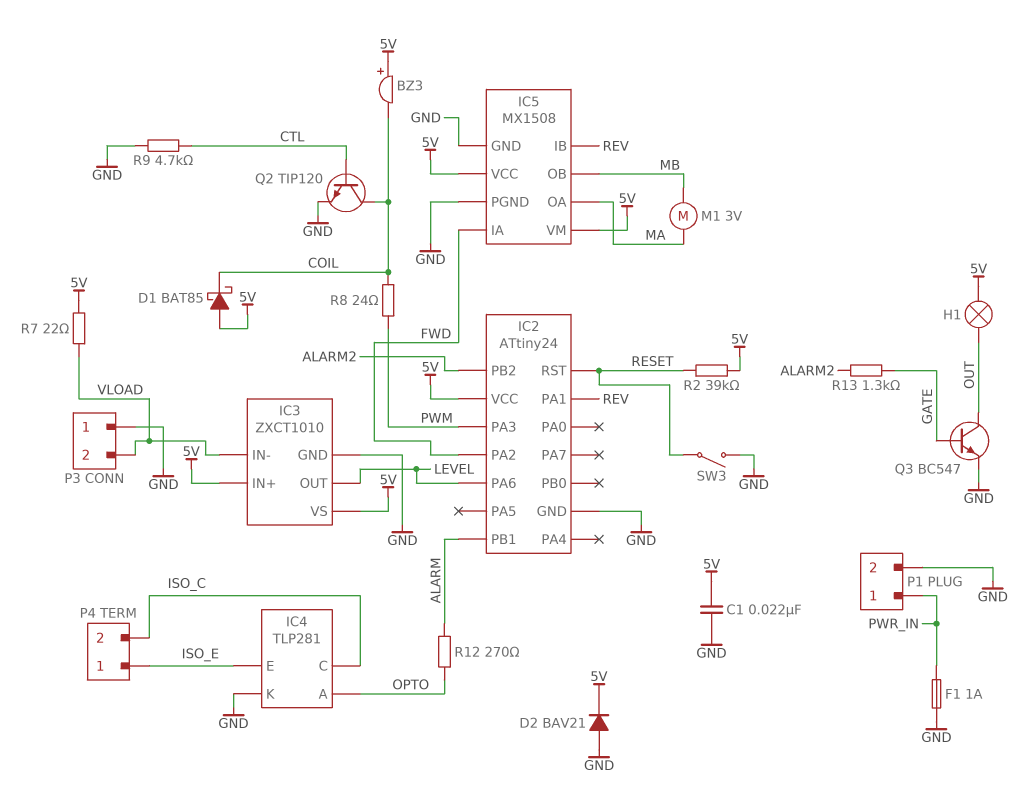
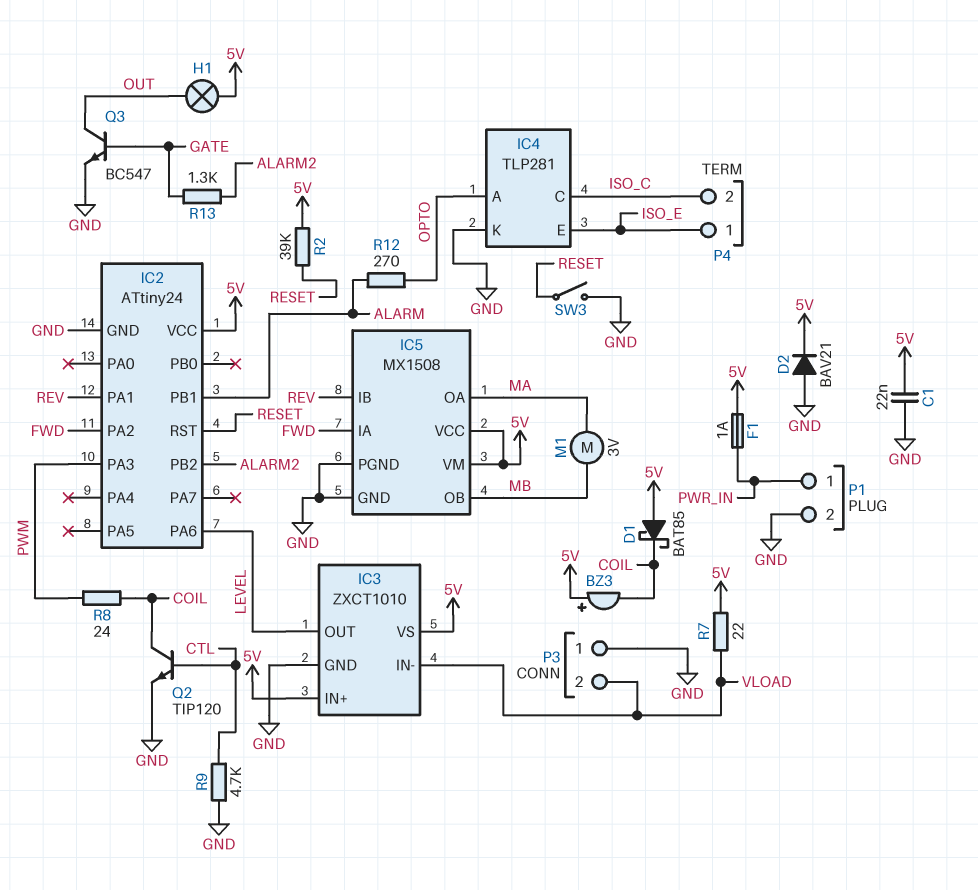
F1: 1A (GND, PWR_IN) -> 1A (5V, PWR_IN)

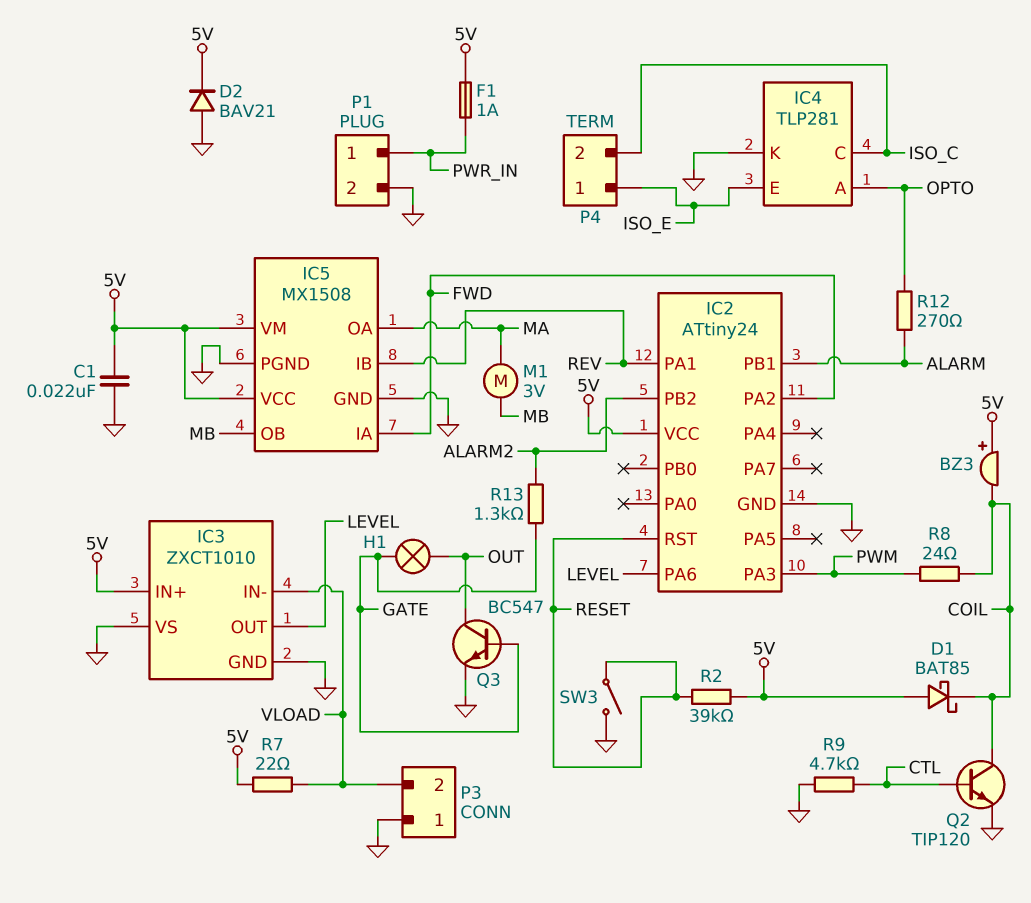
H1: lamp (5V, OUT) -> lamp (GATE, OUT)
IC3 pin VS: 5V -> GND

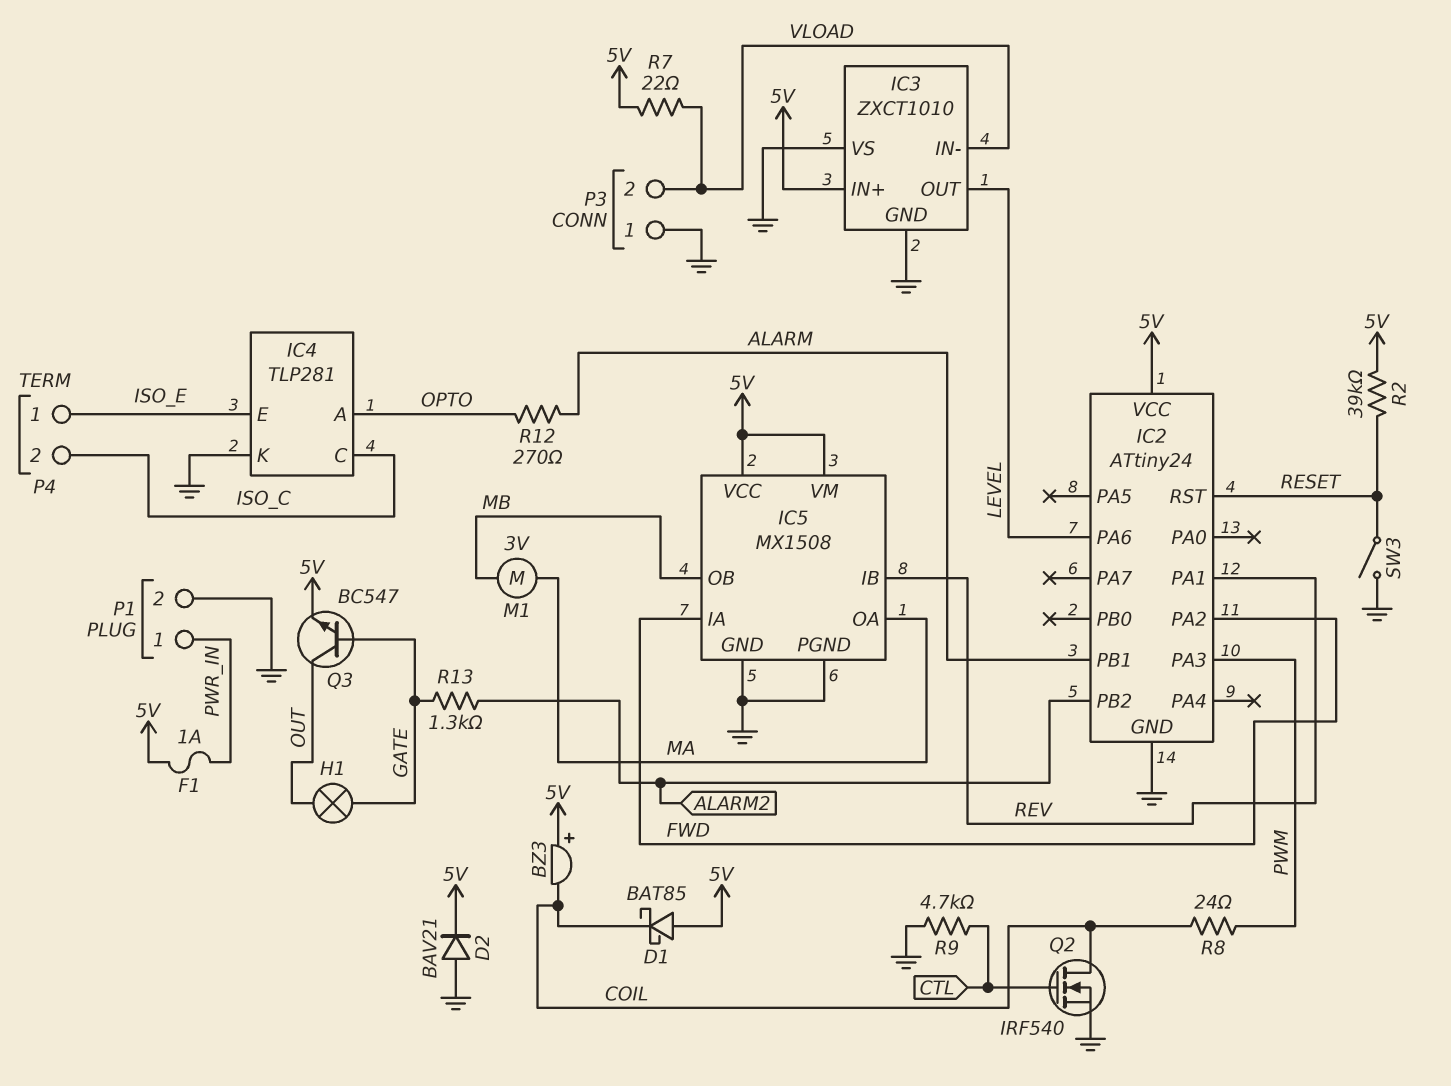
C1: 22nF (5V, GND) -> none
Q2: NPN TIP120 (B CTL, C COIL, E GND) -> NMOS IRF540 (G CTL, D COIL, S GND)
Q3: NPN BC547 (B GATE, C OUT, E GND) -> NPN BC547 (B GATE, C OUT, E 5V)

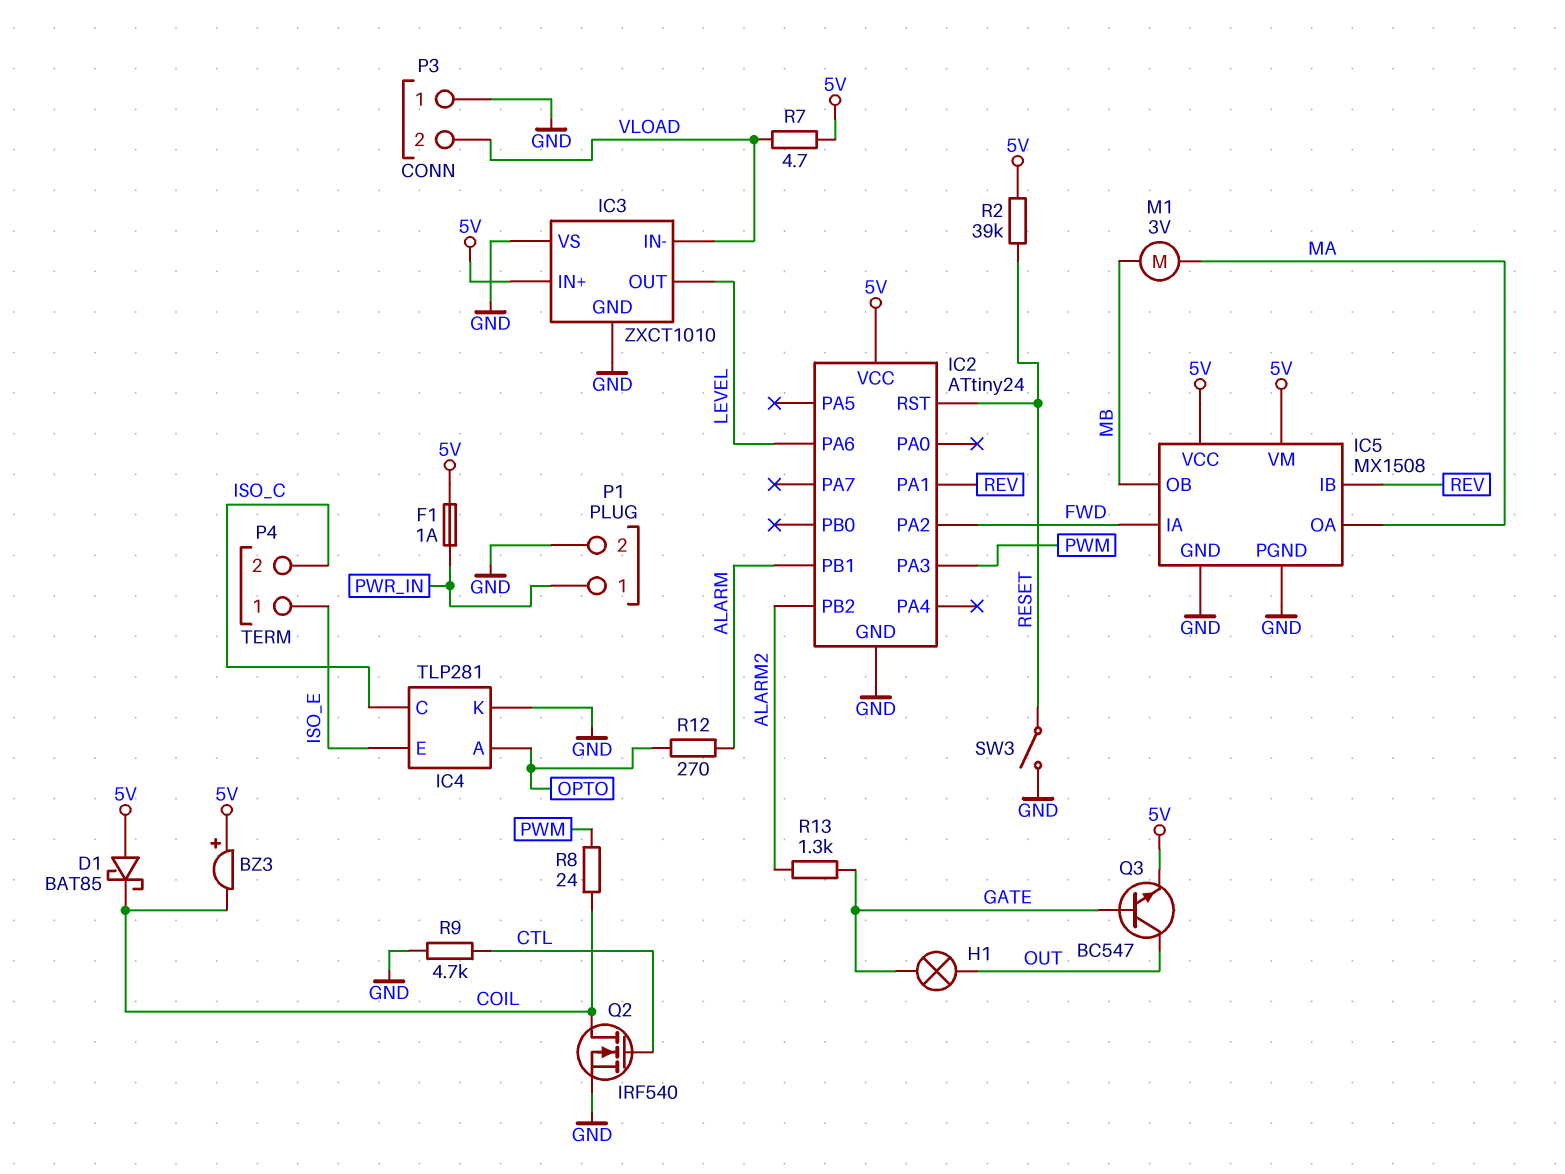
D2: diode BAV21 (A GND, K 5V) -> none
R7: 22 (5V, VLOAD) -> 4.7 (5V, VLOAD)

